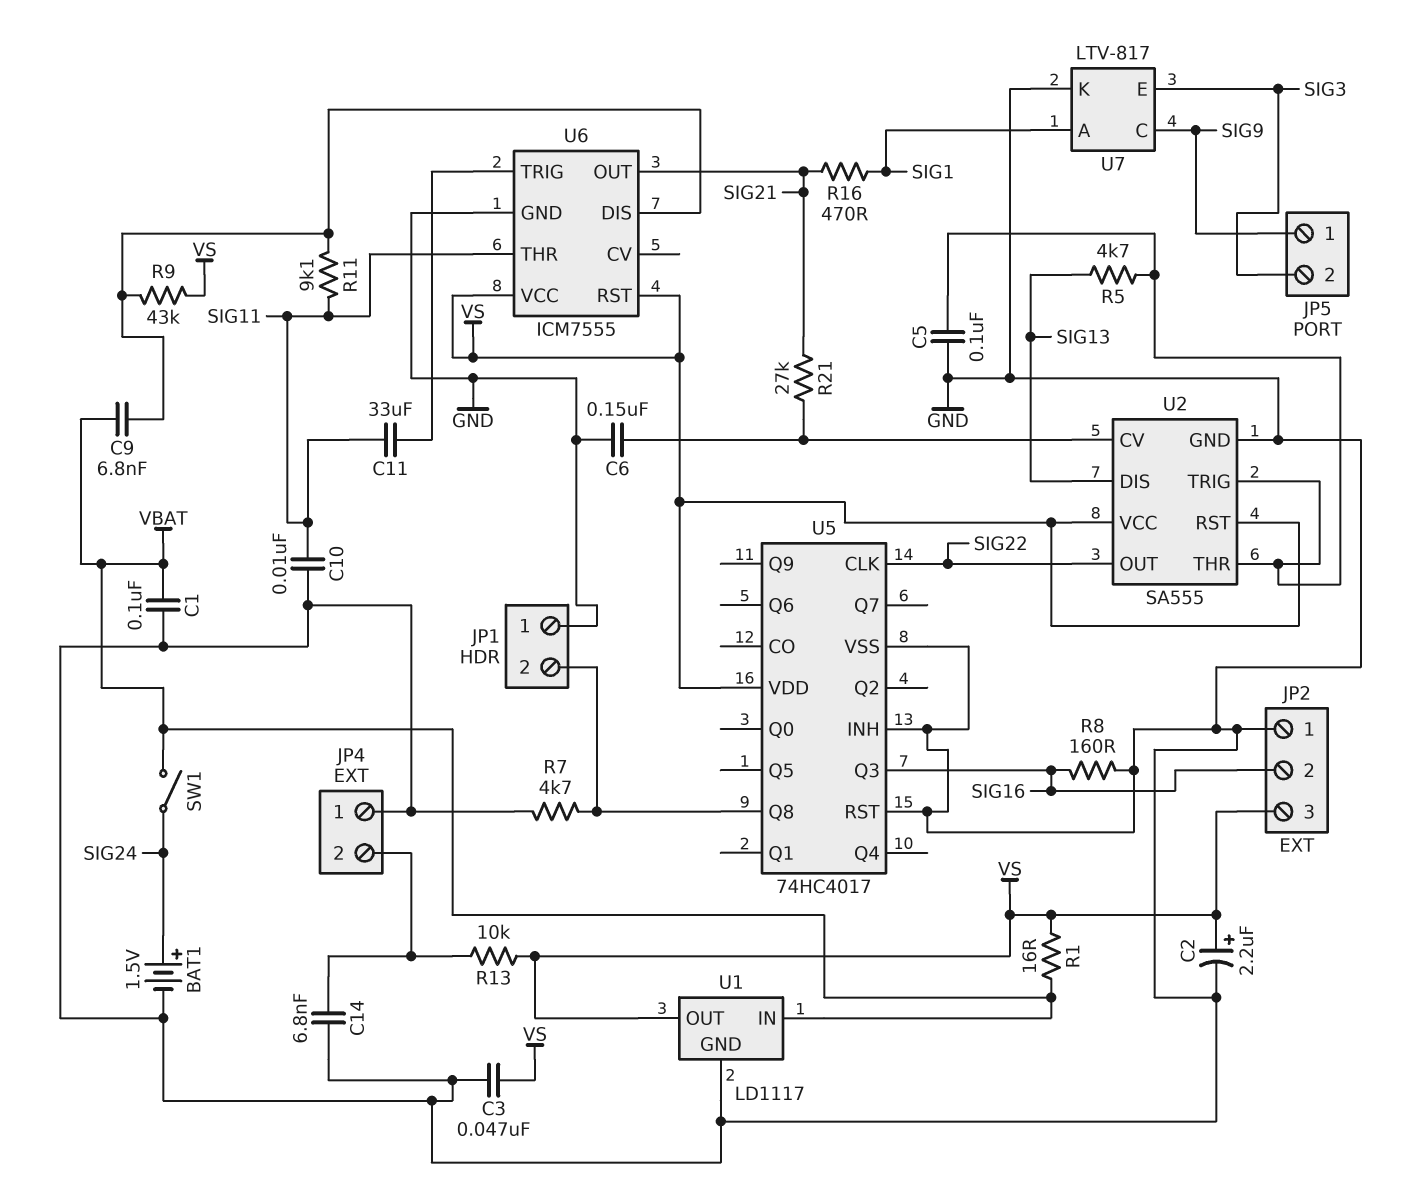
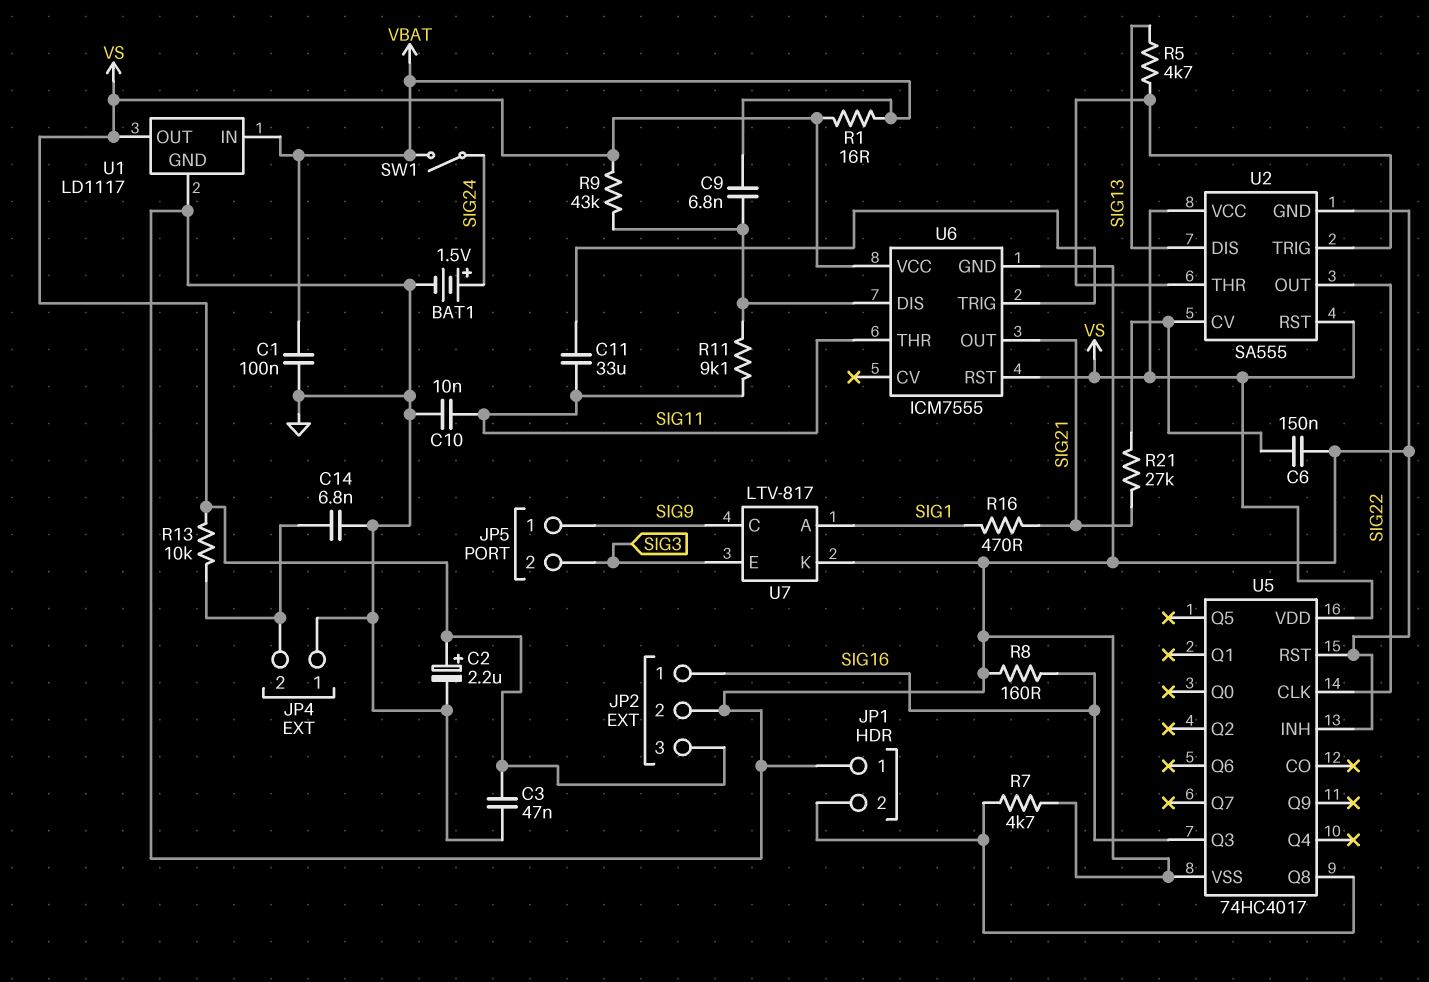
C5: 100nF (GND, U2/THR) -> none
JP2 pin 1: GND -> SIG16
JP2 pin 2: SIG16 -> GND

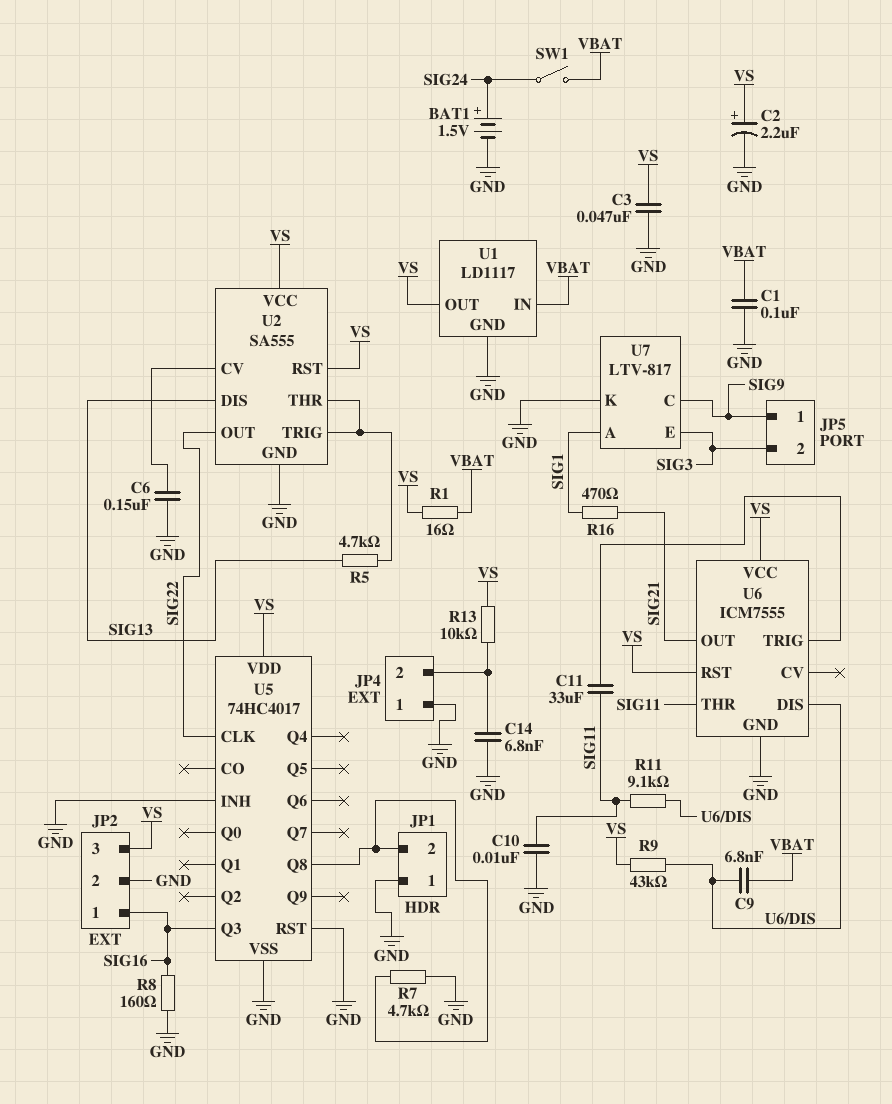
R21: 27k (SIG21, U2/CV) -> none

